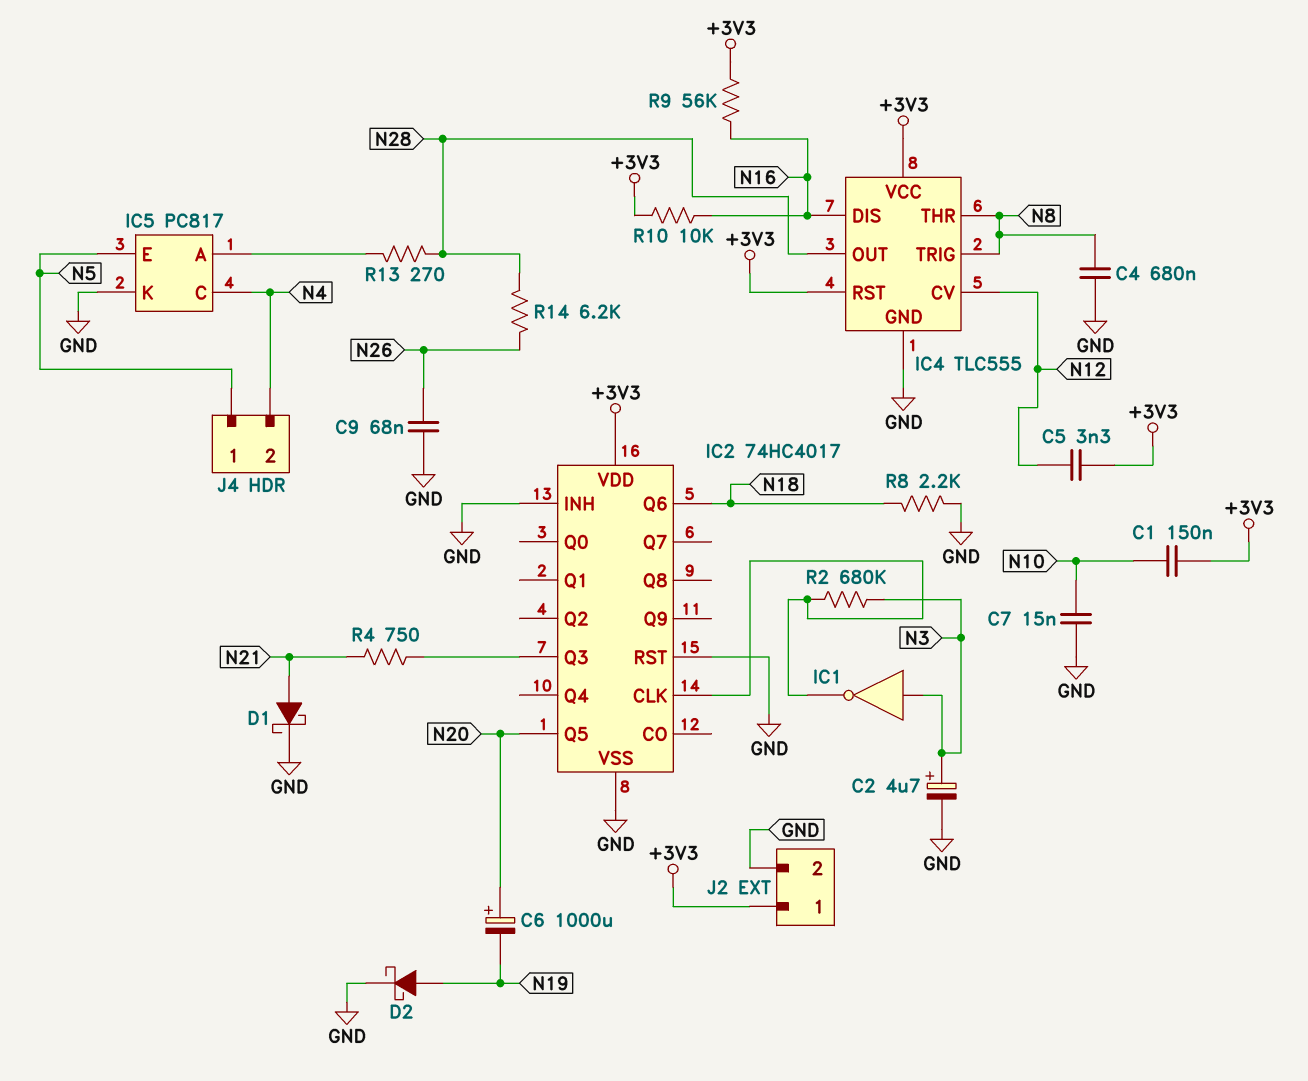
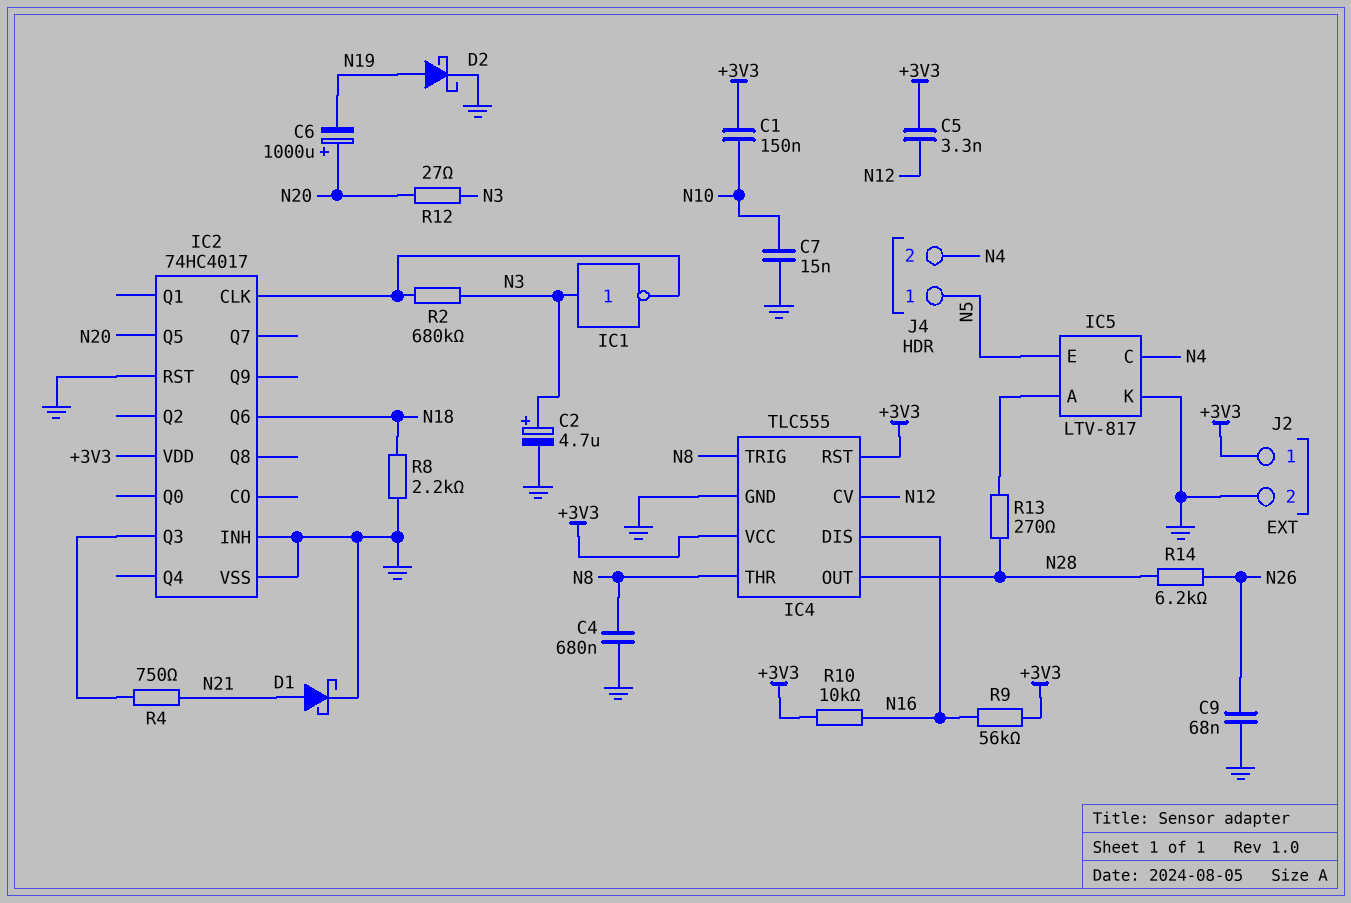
IC5: PC817 -> LTV-817
R12: none -> 27 (N3, N20)

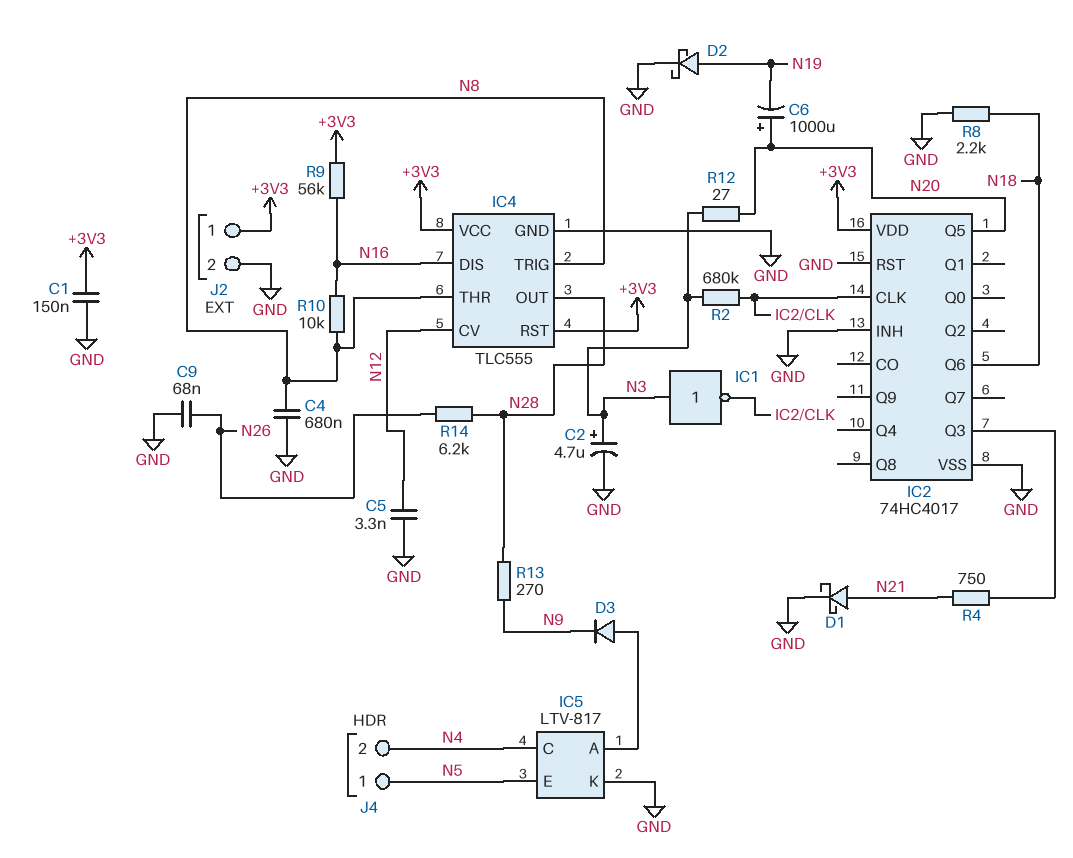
C1: 150nF (+3V3, N10) -> 150nF (+3V3, GND)
C5: 3.3nF (+3V3, N12) -> 3.3nF (GND, N12)
C7: 15nF (GND, N10) -> none
D3: none -> diode (A IC5/A, K N9)
R10: 10k (+3V3, N16) -> 10k (N8, N16)
R13: 270 (IC5/A, N28) -> 270 (N9, N28)

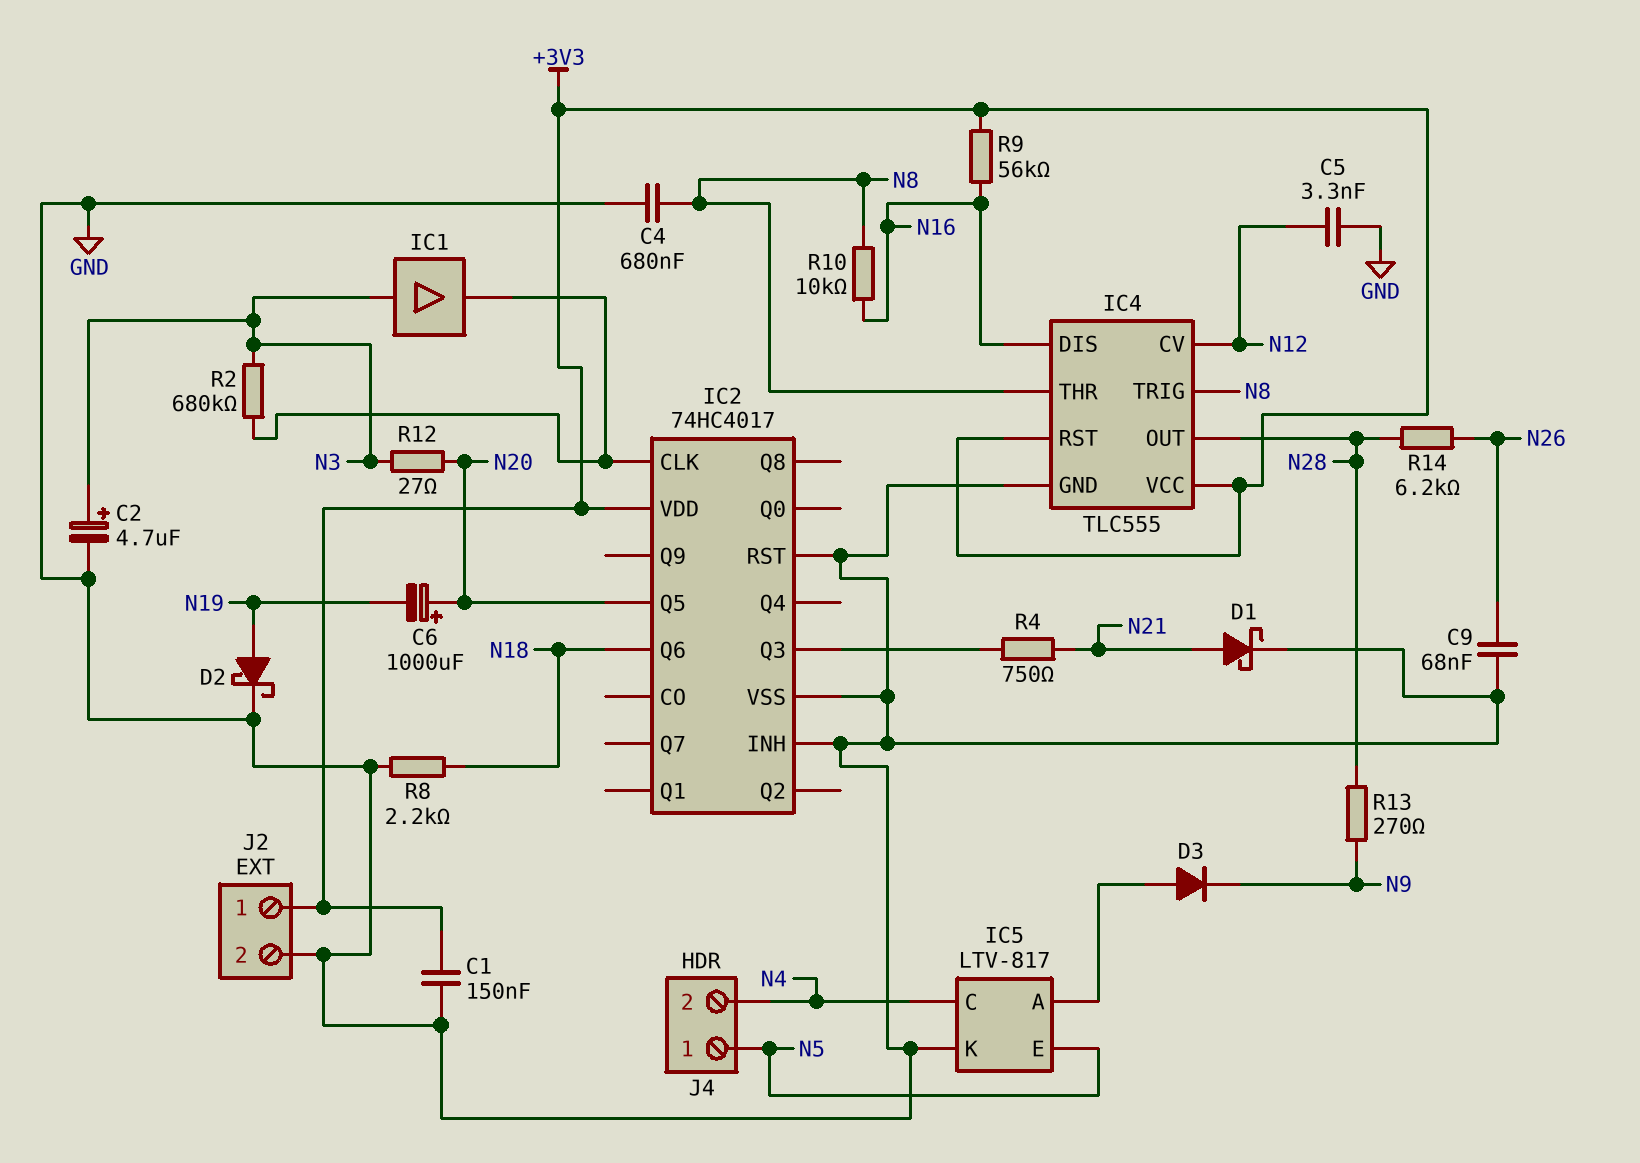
IC1: NOT (in N3, out IC2/CLK) -> buffer (in N3, out IC2/CLK)

